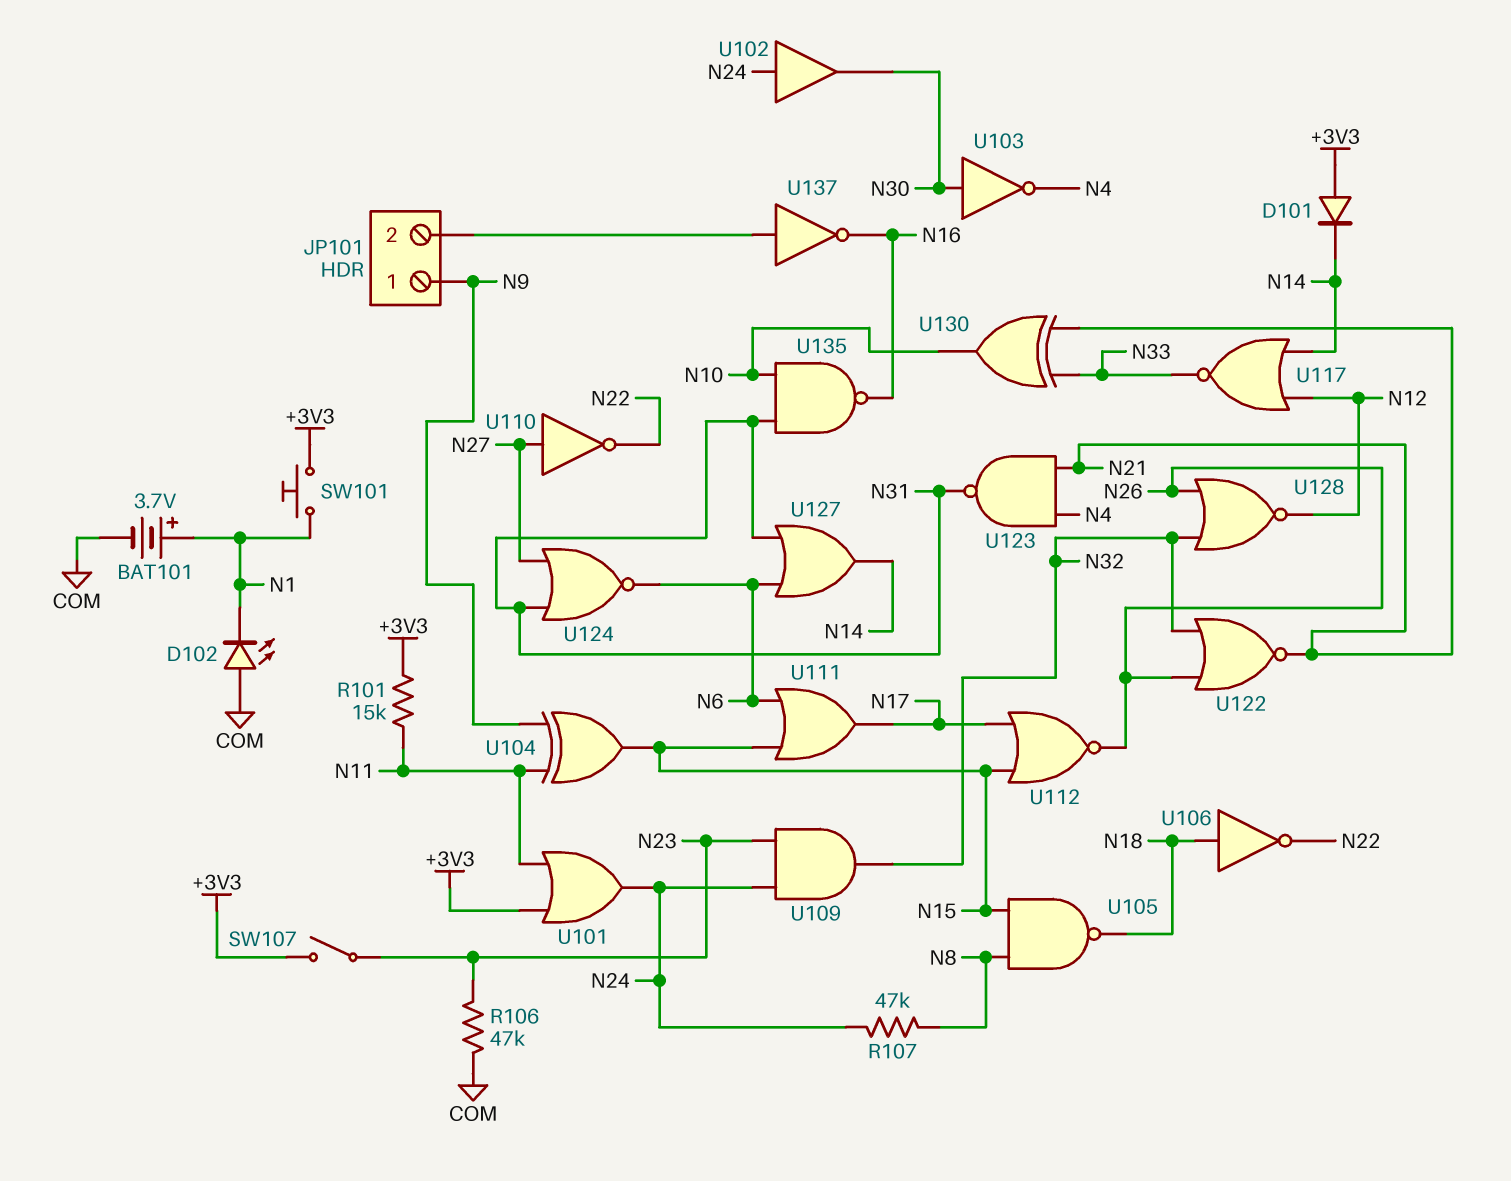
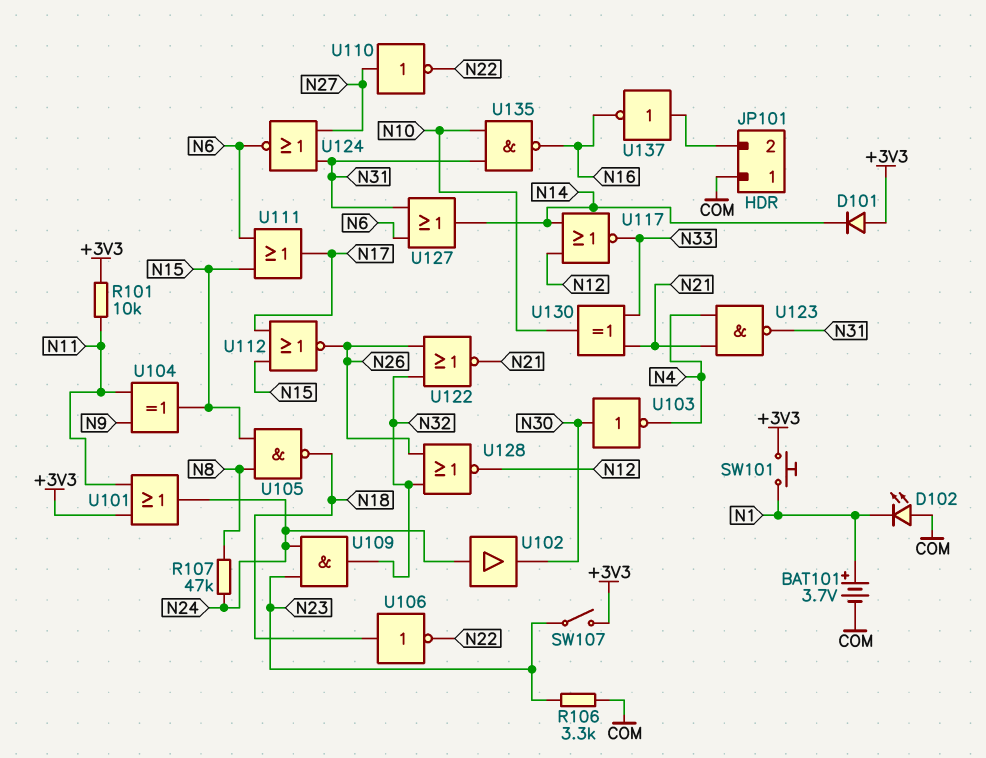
JP101 pin 1: N9 -> COM
R101: 15k (+3V3, N11) -> 10k (+3V3, N11)
R106: 47k (COM, N23) -> 3.3k (COM, N23)

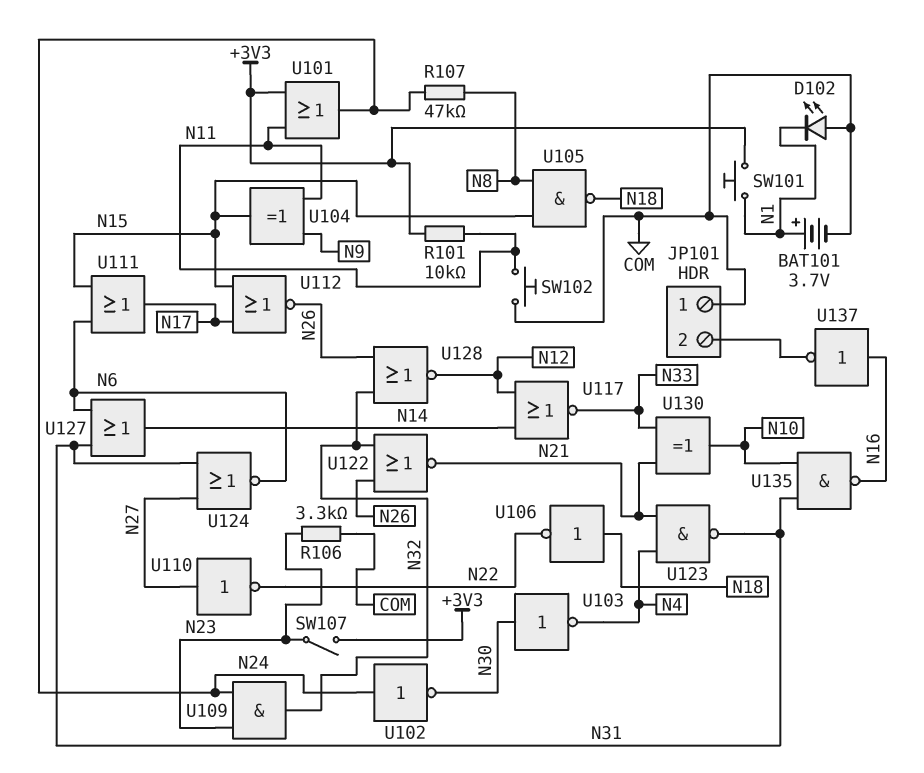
D101: diode (A +3V3, K N14) -> none
SW102: none -> button (COM, N11)
U102: buffer (in N24, out N30) -> NOT (in N24, out N30)
U137: NOT (in JP101/2, out N16) -> NOT (in N16, out JP101/2)

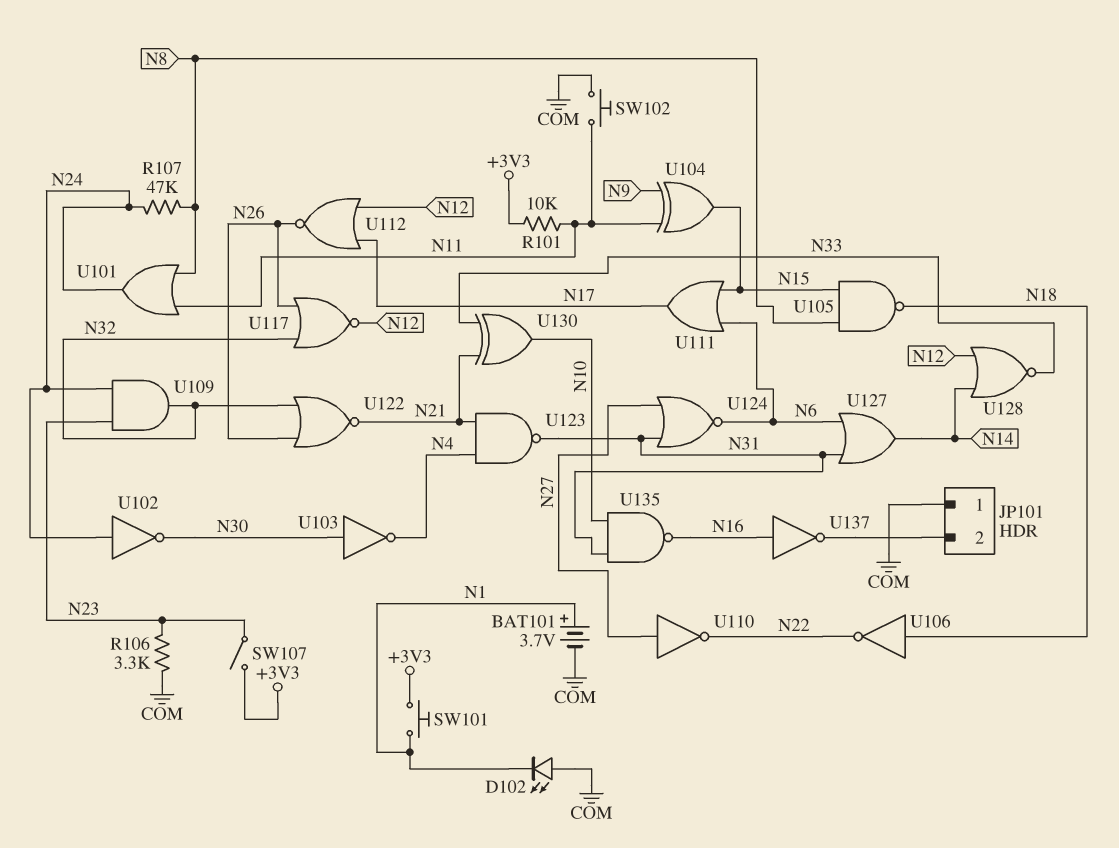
U101: OR (in +3V3, in N11, out N24) -> OR (in N8, in N11, out N24)
U112: NOR (in N15, in N17, out N26) -> NOR (in N12, in N17, out N26)
U117: NOR (in N12, in N14, out N33) -> NOR (in N26, in N32, out N12)
U128: NOR (in N26, in N32, out N12) -> NOR (in N12, in N14, out N33)

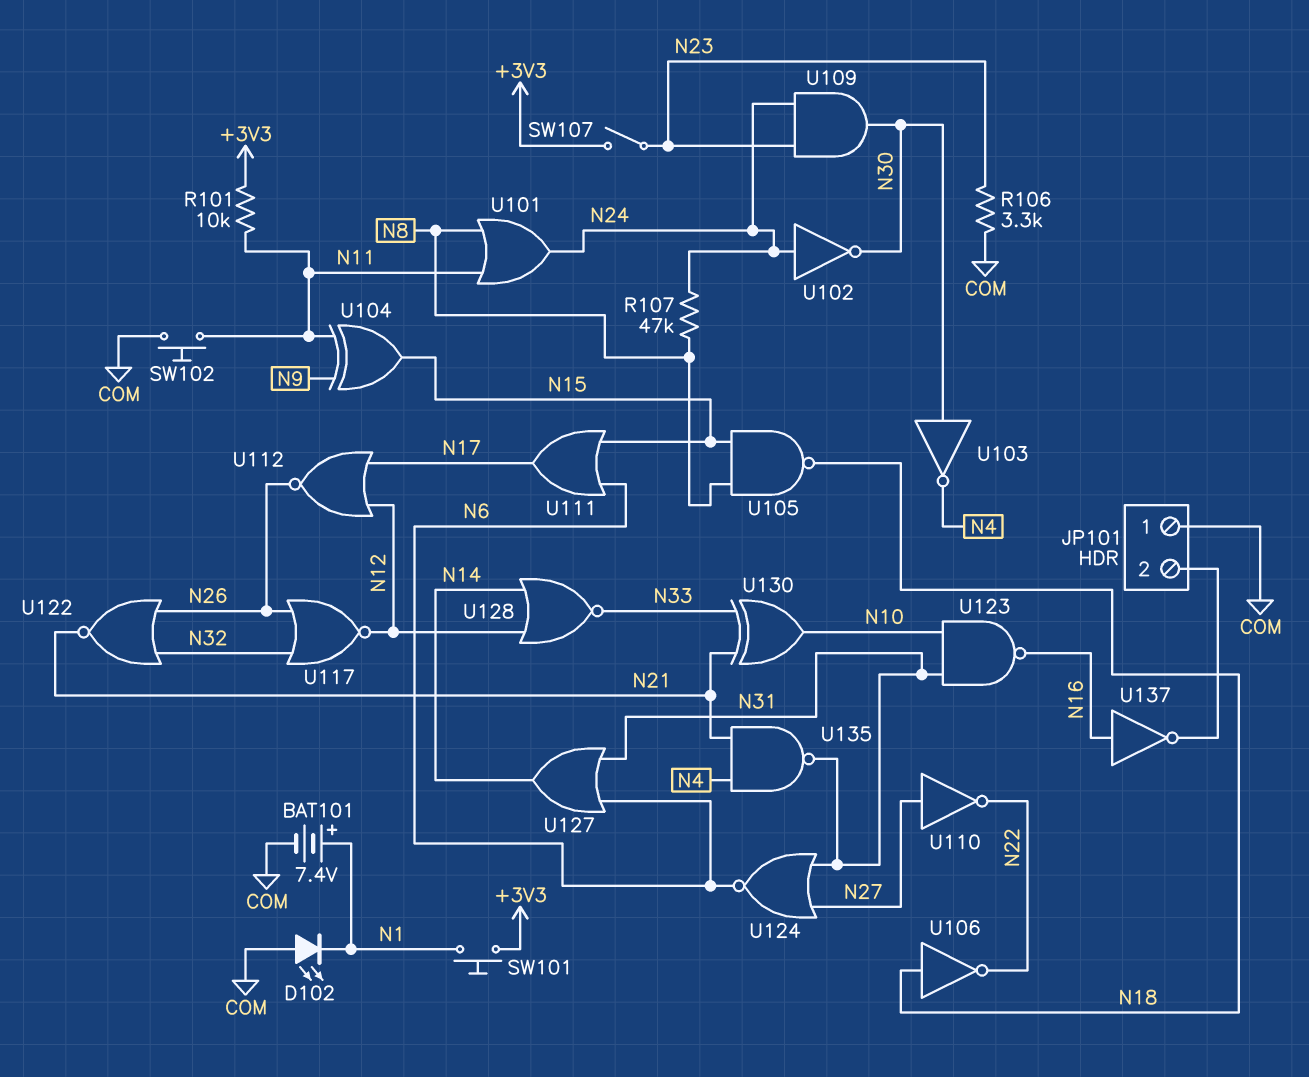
BAT101: 3.7V (plus N1, minus COM) -> 7.4V (plus N1, minus COM)
U109: AND (in N23, in N24, out N32) -> AND (in N23, in N24, out N30)
U123: NAND (in N4, in N21, out N31) -> NAND (in N10, in N31, out N16)
U135: NAND (in N10, in N31, out N16) -> NAND (in N4, in N21, out N31)

